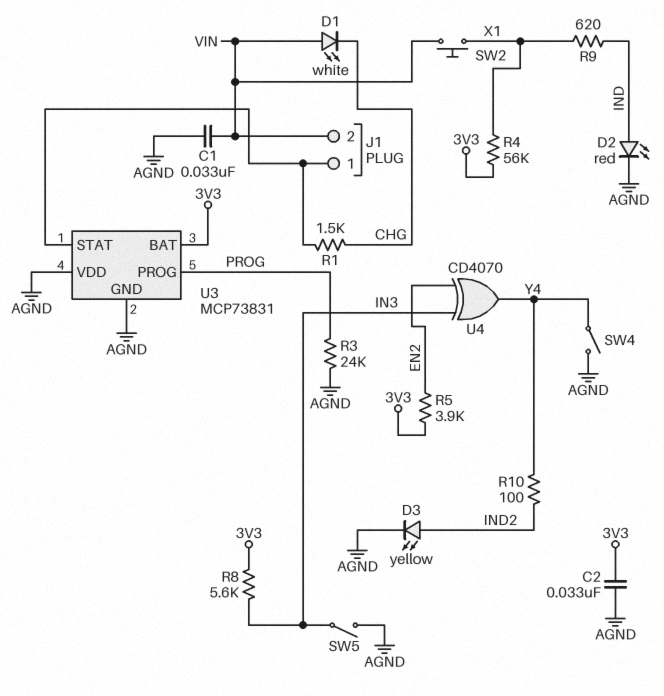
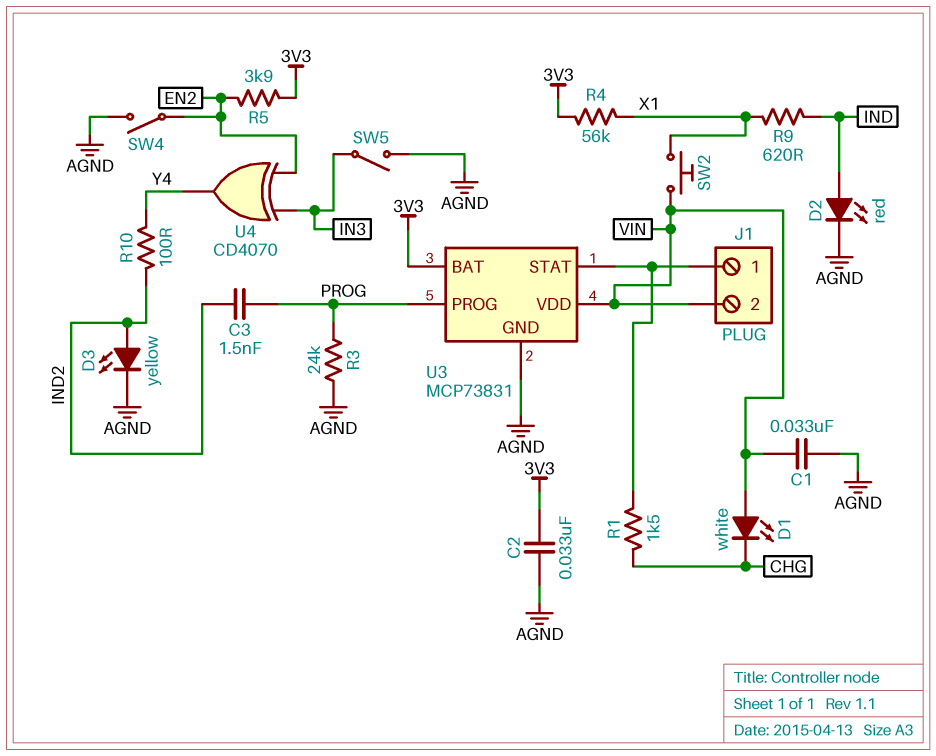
C3: none -> 1.5nF (IND2, PROG)
R8: 5.6k (3V3, IN3) -> none
SW4: switch (AGND, Y4) -> switch (AGND, EN2)
U3 pin VDD: AGND -> VIN

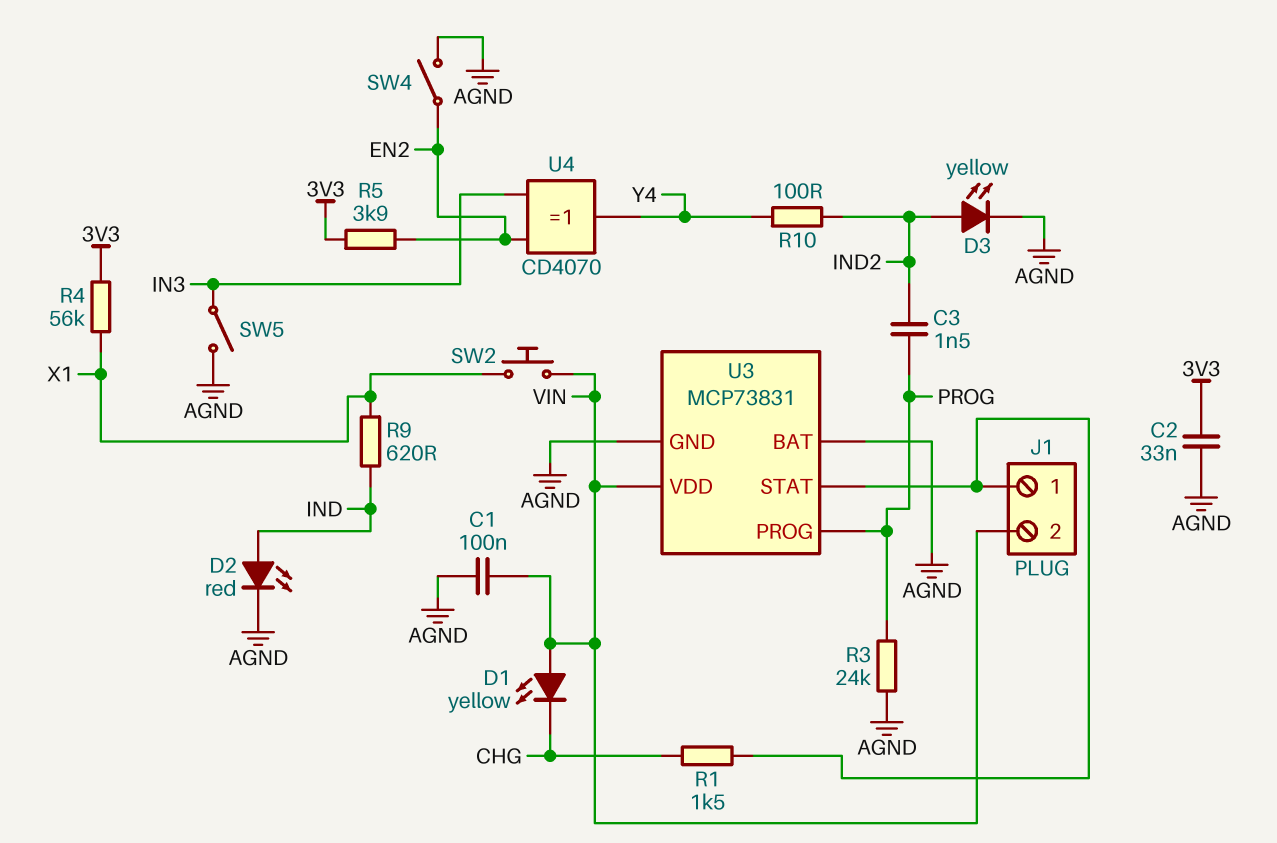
C1: 33nF (AGND, VIN) -> 100nF (AGND, VIN)
D1: LED white (A VIN, K CHG) -> LED yellow (A VIN, K CHG)
U3 pin BAT: 3V3 -> AGND

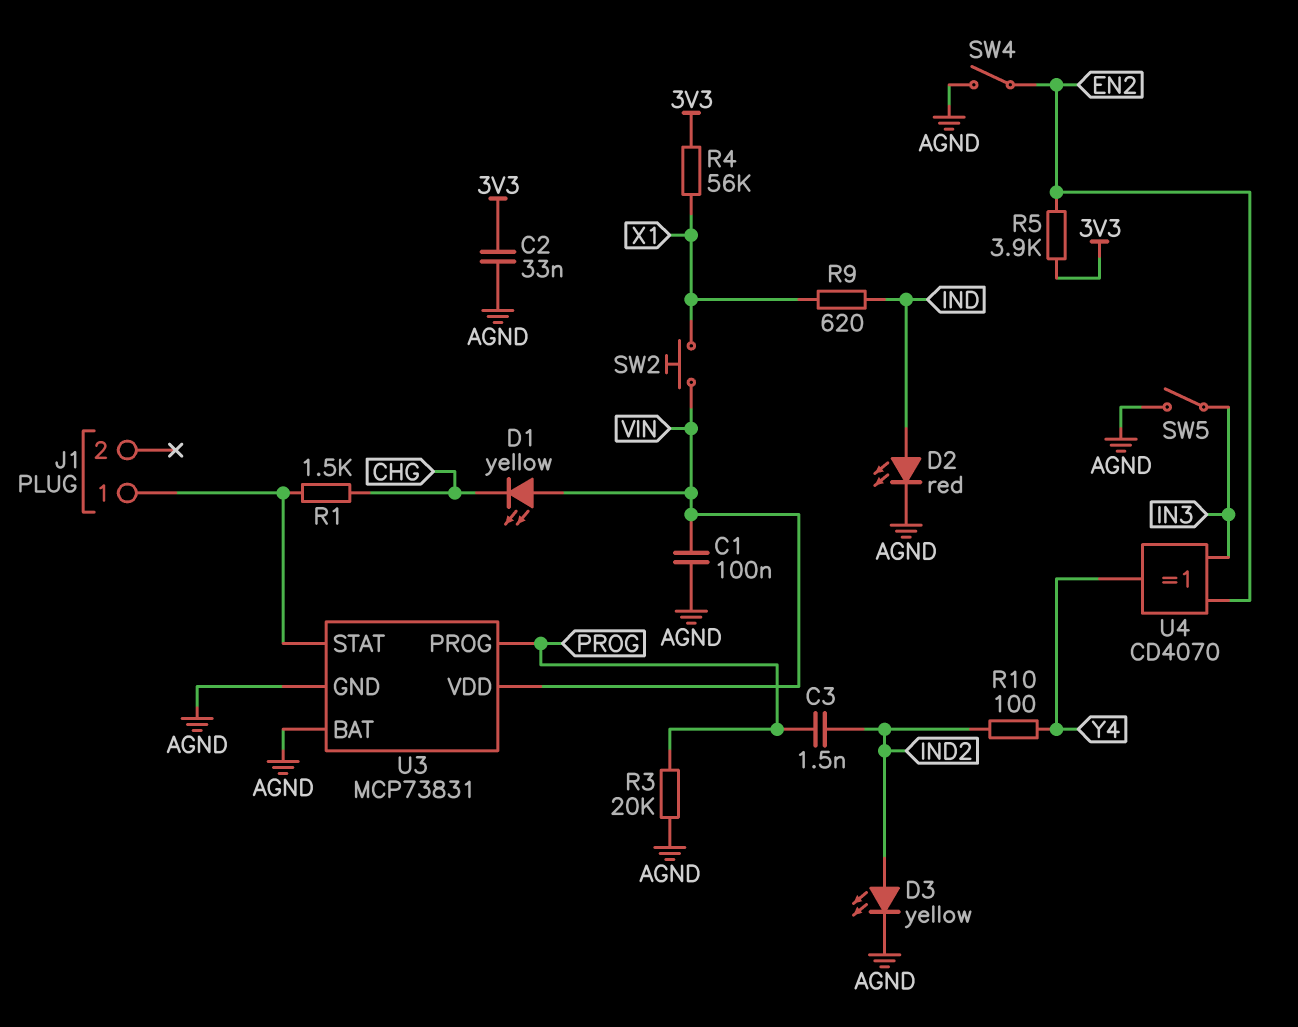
J1 pin 2: VIN -> none
R3: 24k (AGND, PROG) -> 20k (AGND, PROG)

